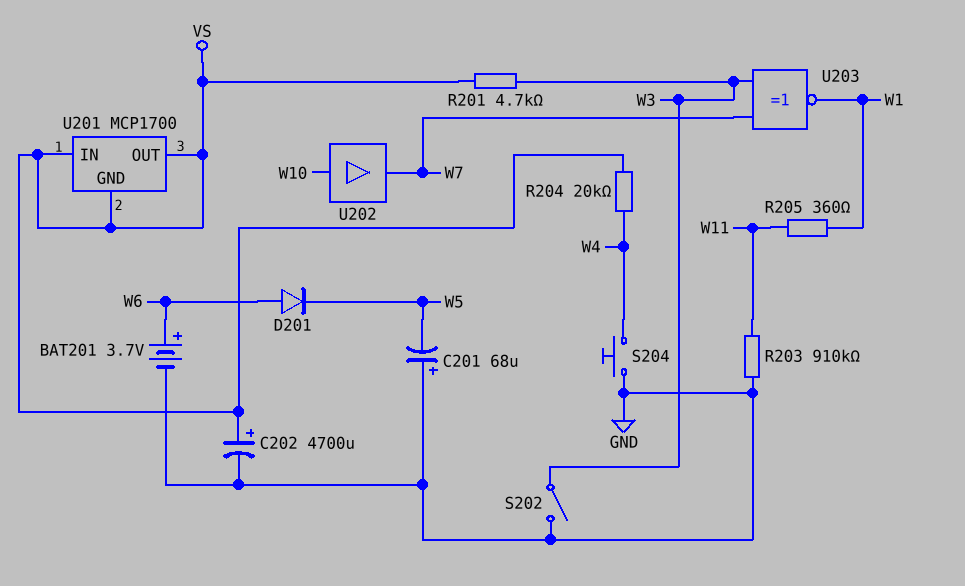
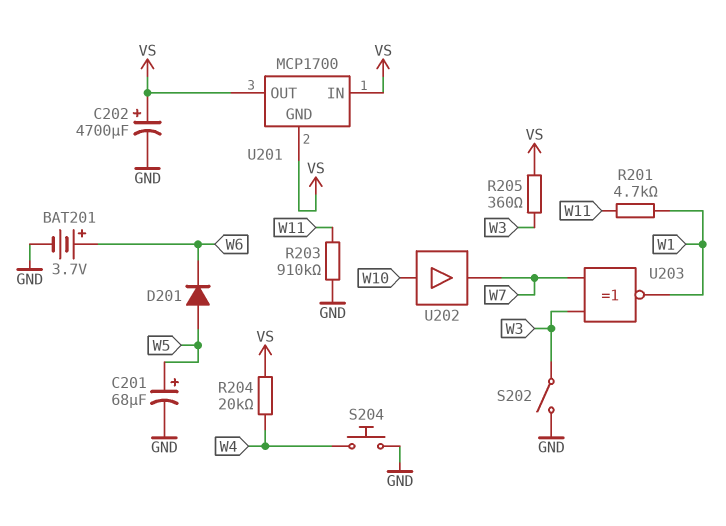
C201: 68uF (plus GND, minus W5) -> 68uF (plus W5, minus GND)
D201: diode (A W6, K W5) -> diode (A W5, K W6)
R201: 4.7k (VS, W3) -> 4.7k (W1, W11)
R205: 360 (W1, W11) -> 360 (VS, W3)

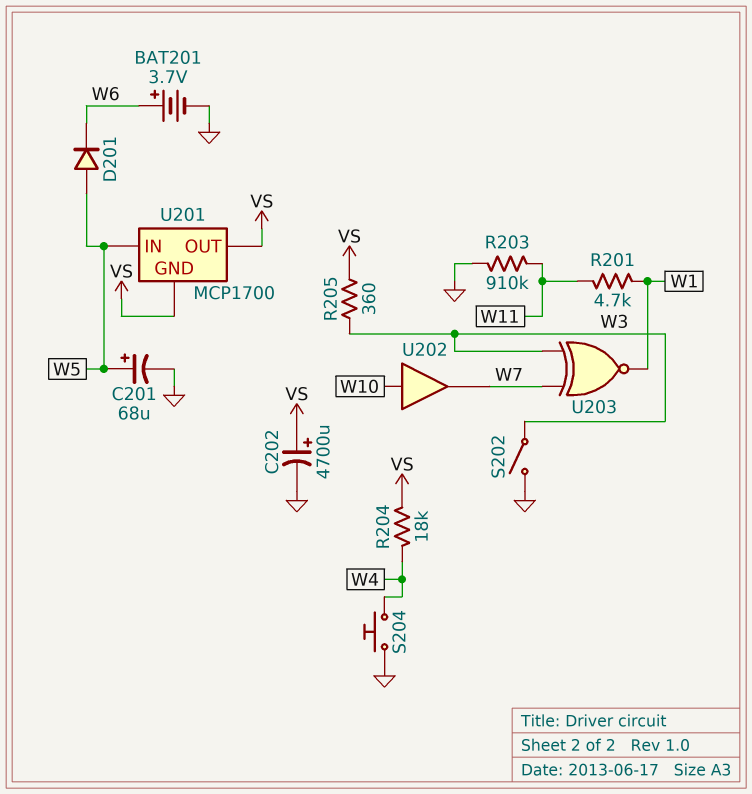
R204: 20k (VS, W4) -> 18k (VS, W4)
U201 pin IN: VS -> W5

